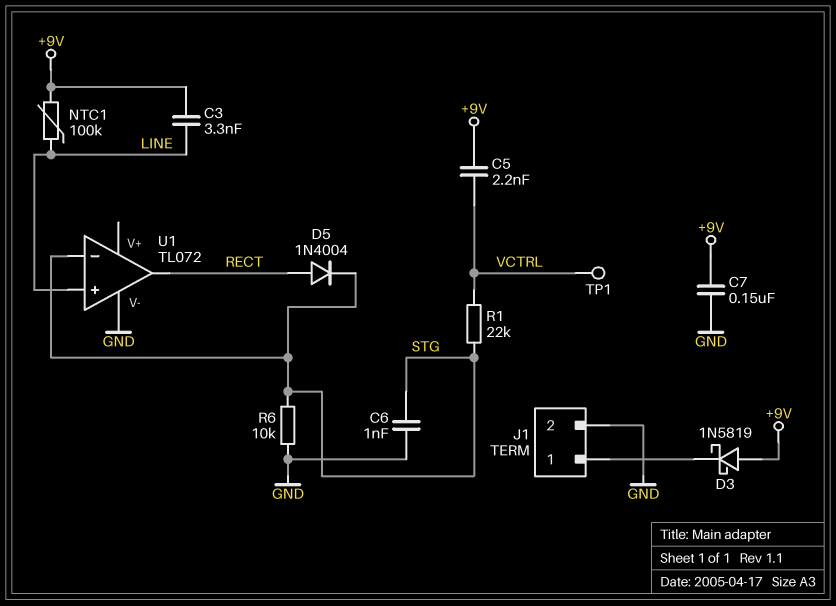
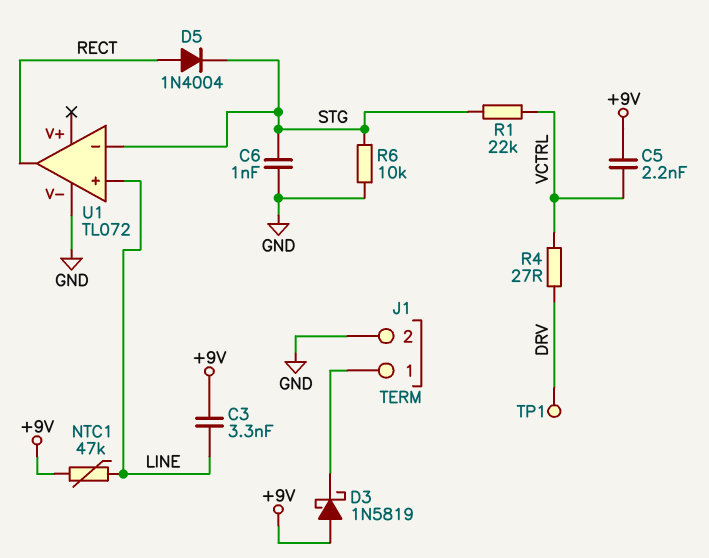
C7: 150nF (+9V, GND) -> none
NTC1: 100k (+9V, LINE) -> 47k (+9V, LINE)
R4: none -> 27 (DRV, VCTRL)
TP1: test point (VCTRL) -> test point (DRV)

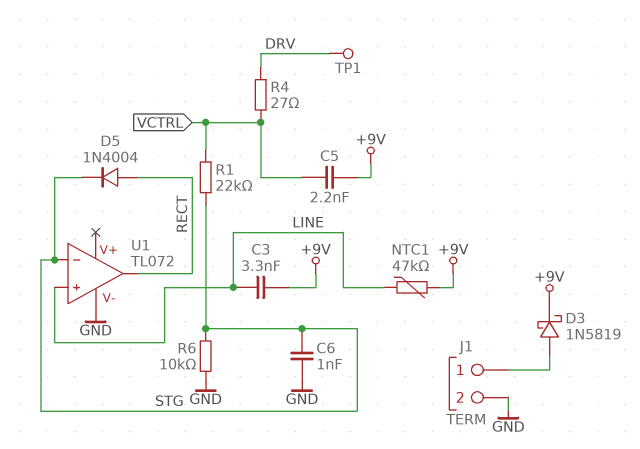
D3: schottky 1N5819 (A +9V, K J1/1) -> schottky 1N5819 (A J1/1, K +9V)

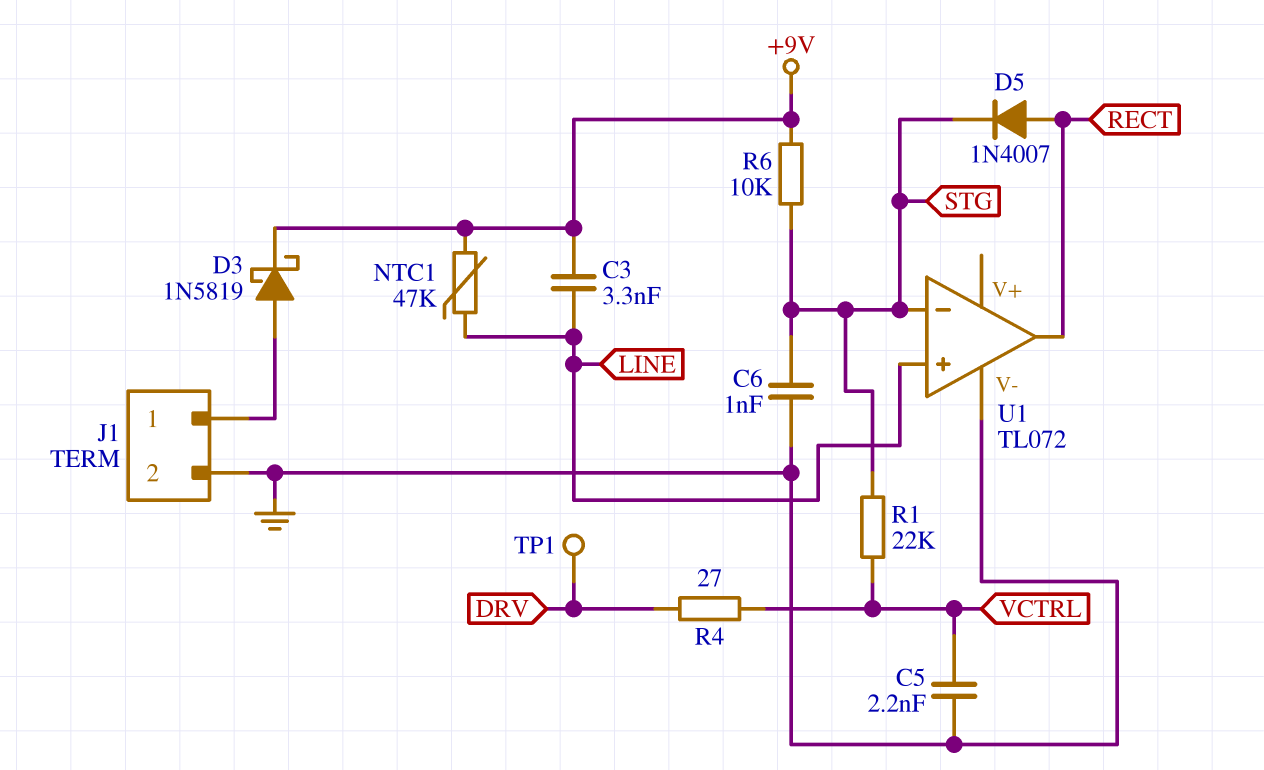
C5: 2.2nF (+9V, VCTRL) -> 2.2nF (GND, VCTRL)
D5: diode 1N4004 (A RECT, K STG) -> diode 1N4007 (A RECT, K STG)
R6: 10k (GND, STG) -> 10k (+9V, STG)

